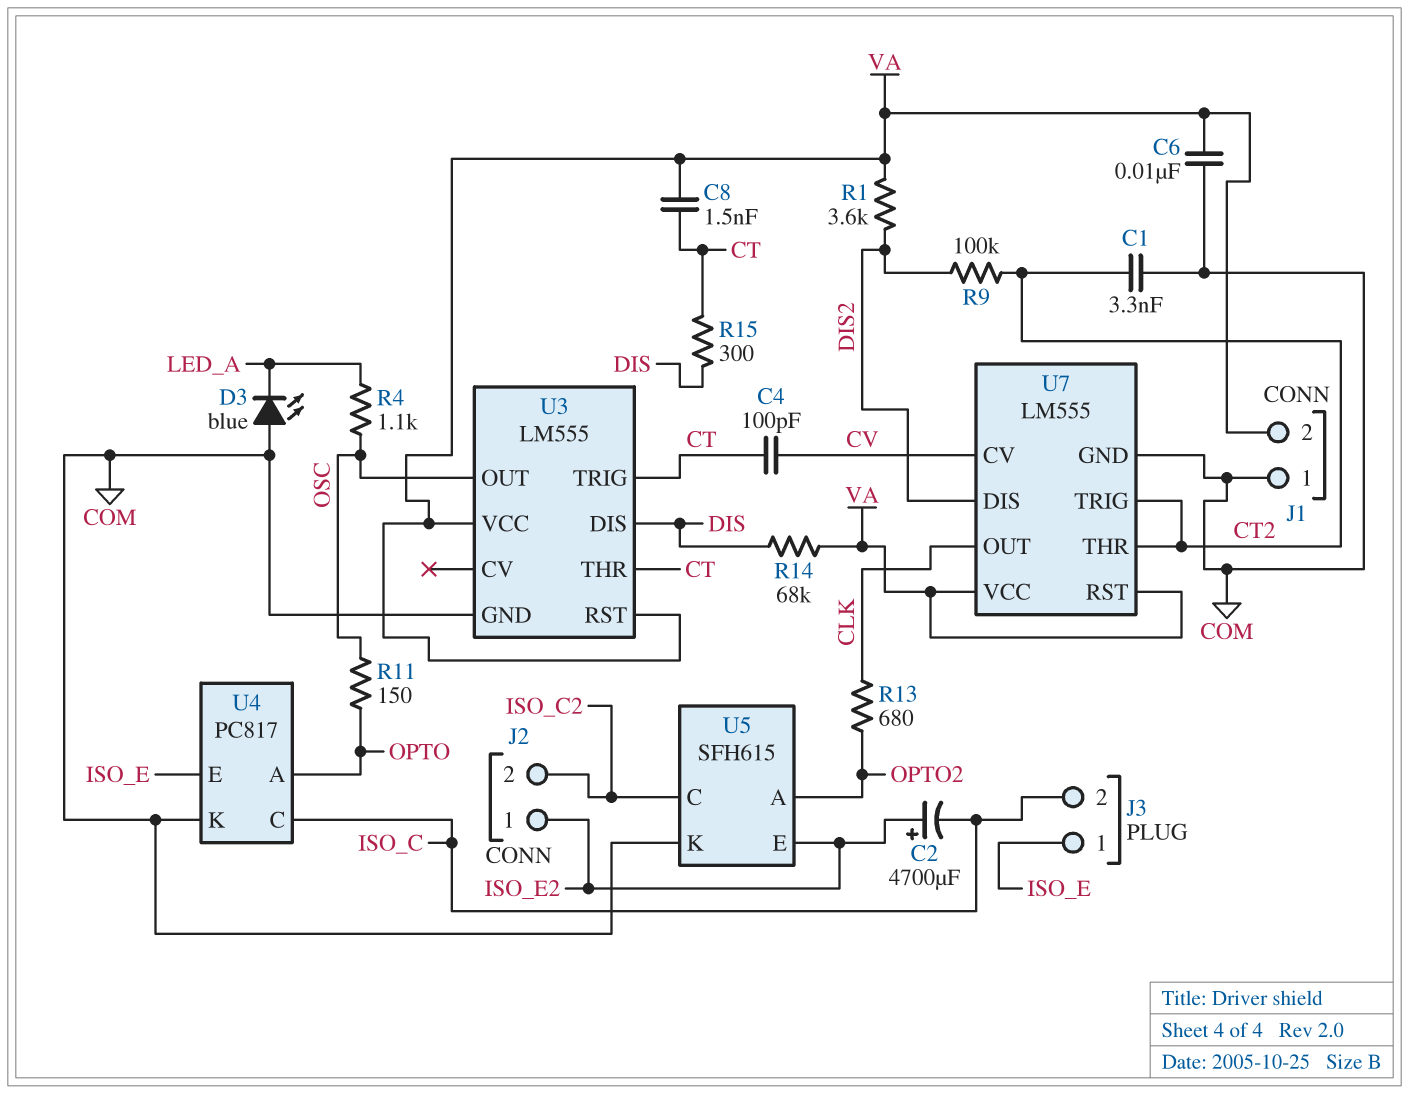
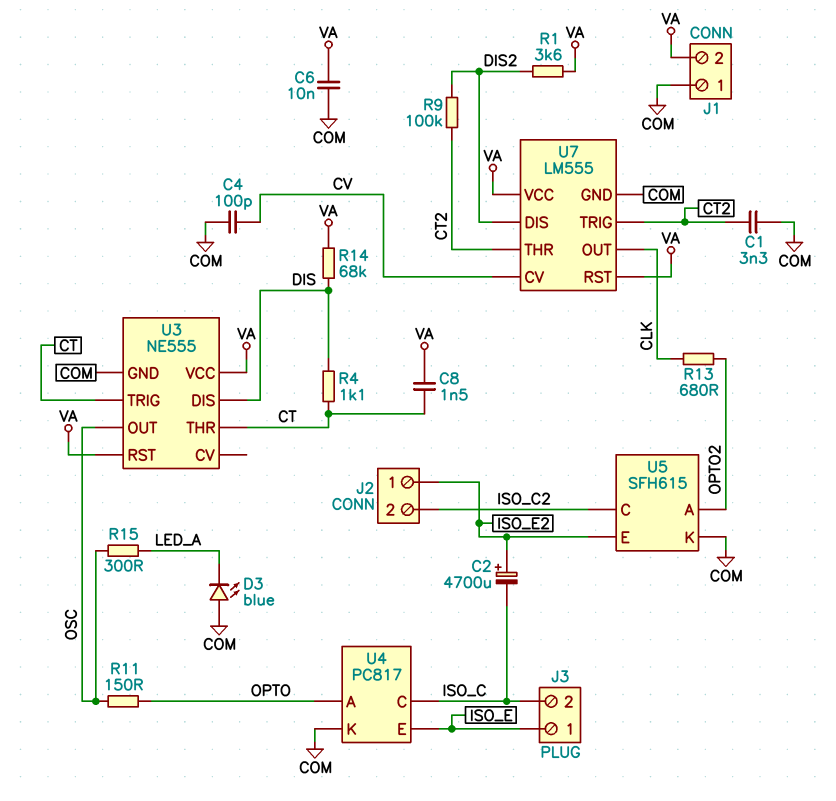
C4: 100pF (CT, CV) -> 100pF (COM, CV)
R4: 1.1k (LED_A, OSC) -> 1.1k (CT, DIS)
R15: 300 (CT, DIS) -> 300 (LED_A, OSC)
U3: LM555 -> NE555

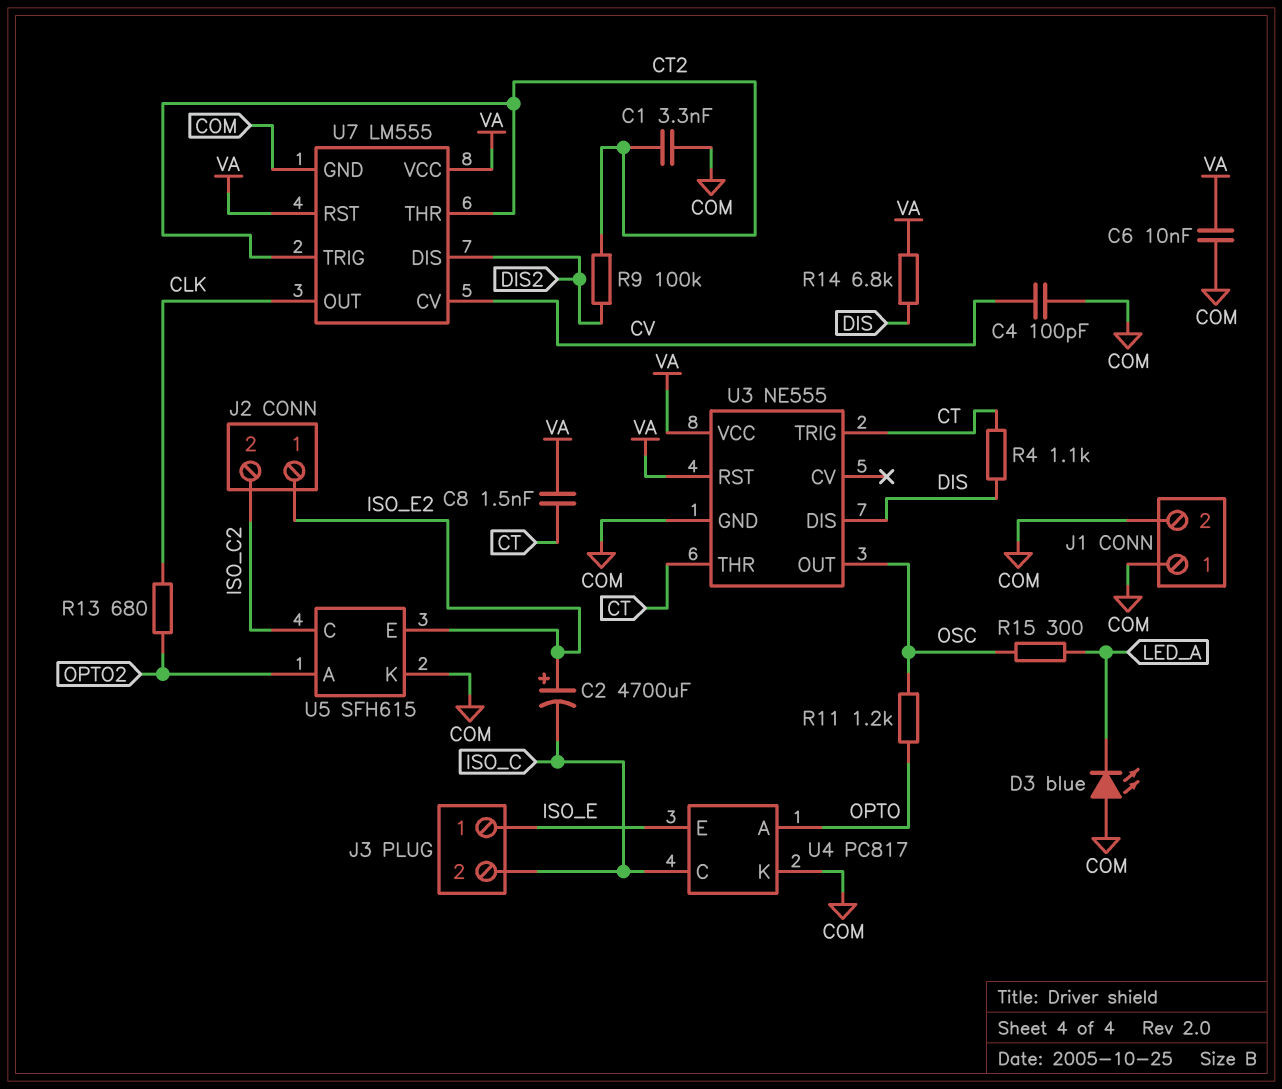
J1 pin 2: VA -> COM
R1: 3.6k (DIS2, VA) -> none
R11: 150 (OPTO, OSC) -> 1.2k (OPTO, OSC)
R14: 68k (DIS, VA) -> 6.8k (DIS, VA)

